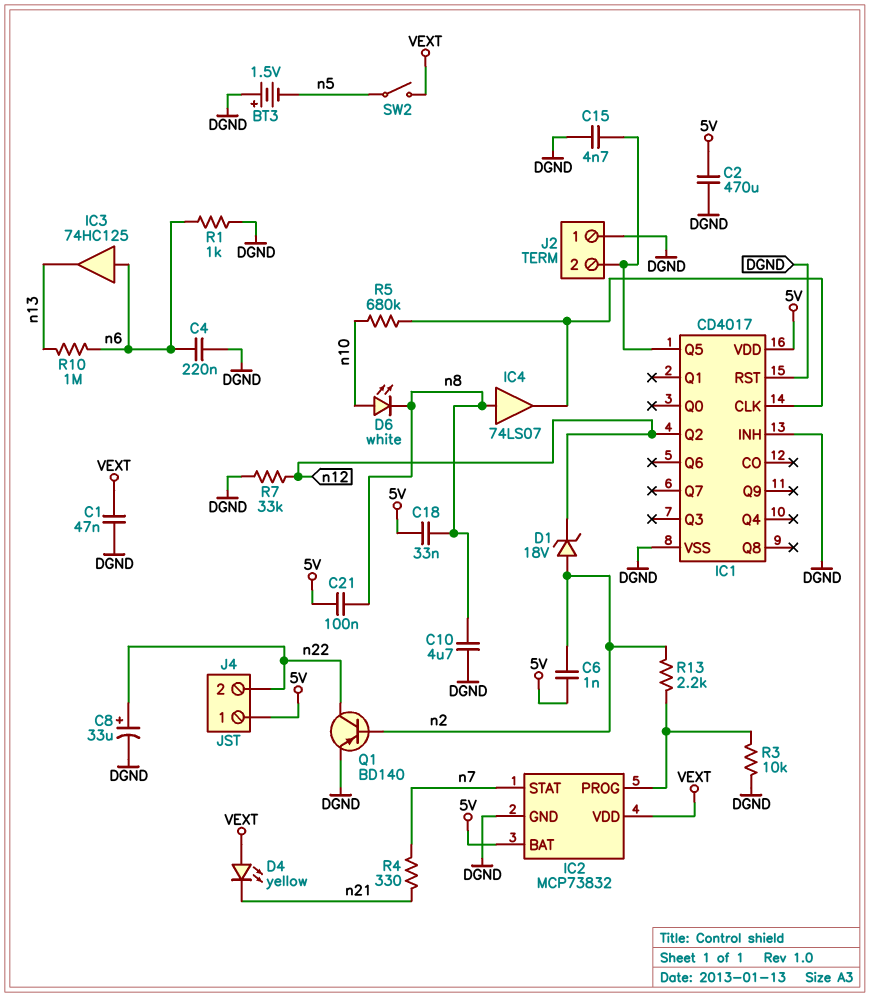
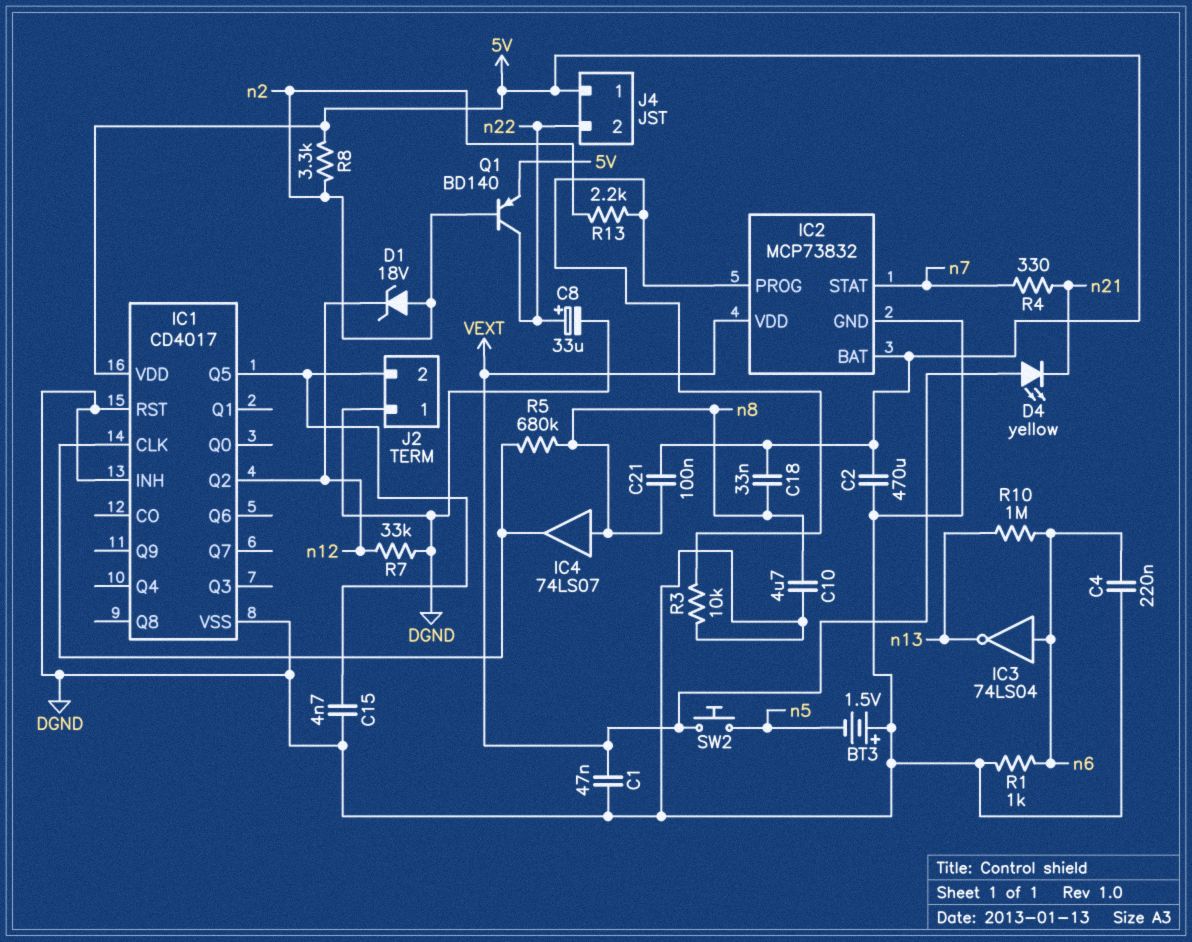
C6: 1nF (5V, n2) -> none
D6: LED white (A n10, K n8) -> none
IC3: buffer 74HC125 (in n6, out n13) -> NOT 74LS04 (in n6, out n13)
Q1: PNP BD140 (B n2, C n22, E DGND) -> PNP BD140 (B n2, C n22, E 5V)
R5: 680k (IC1/CLK, n10) -> 680k (IC1/CLK, n8)
R8: none -> 3.3k (5V, n2)
SW2: switch (VEXT, n5) -> button (VEXT, n5)

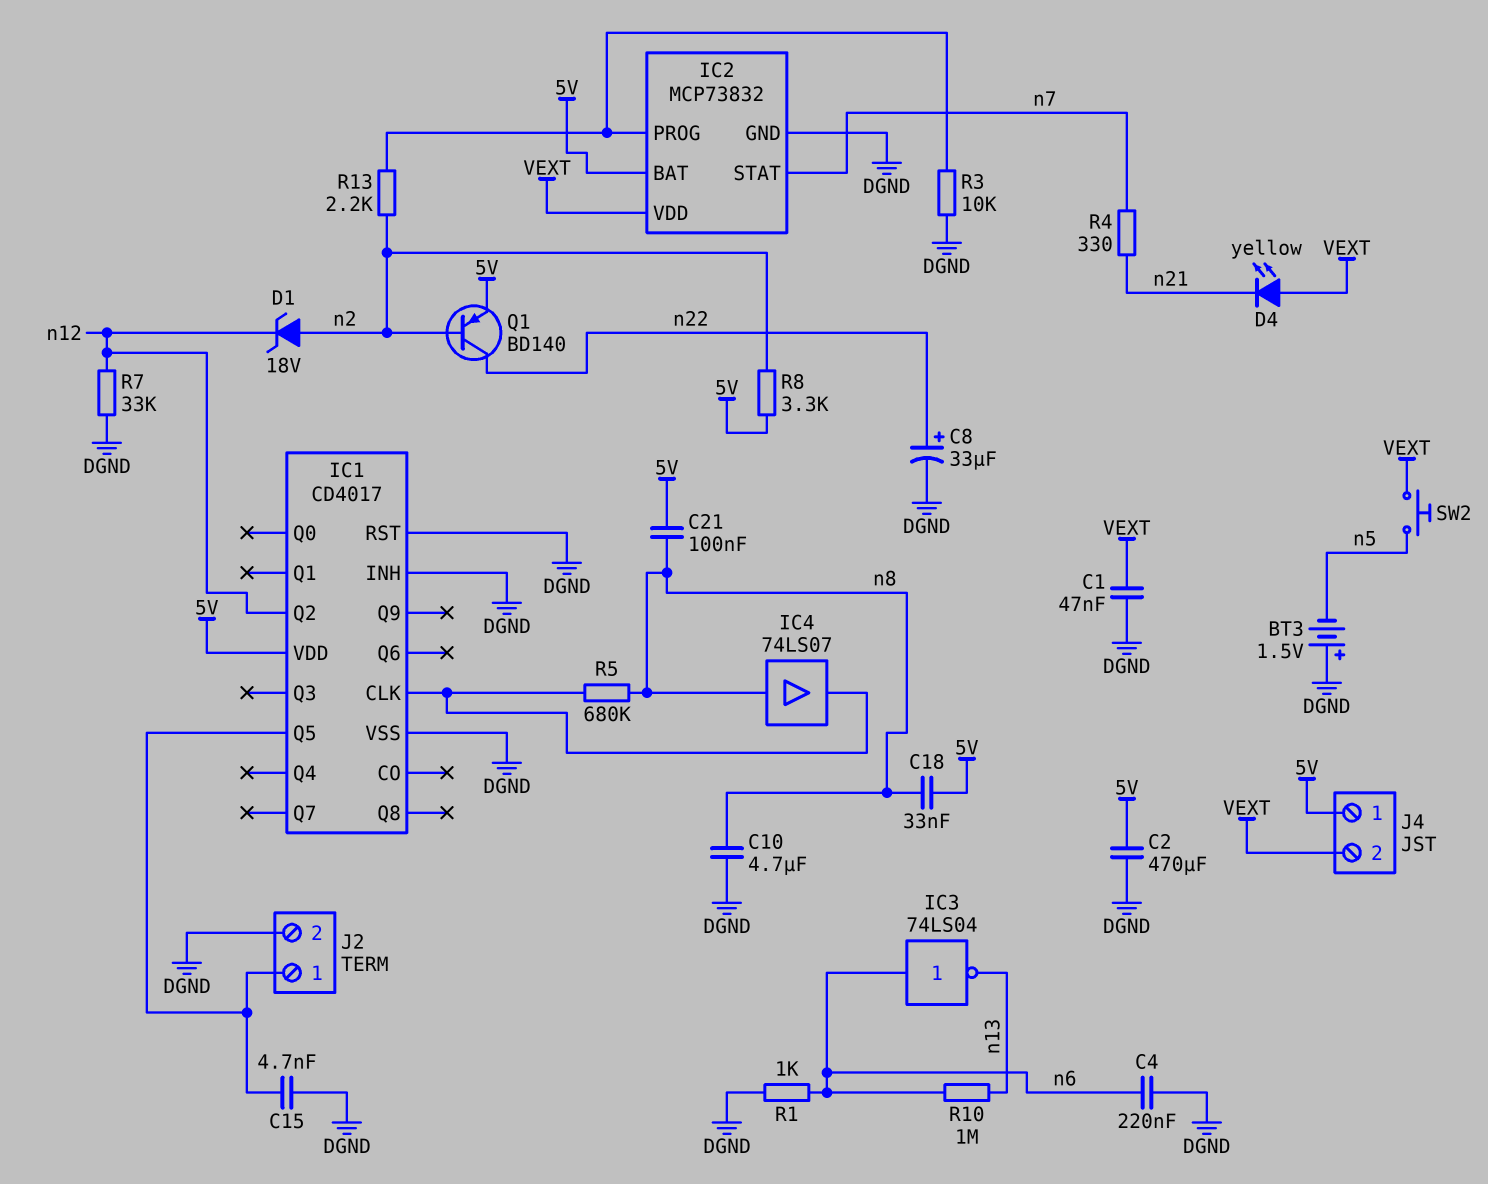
J2 pin 1: DGND -> IC1/Q5
J2 pin 2: IC1/Q5 -> DGND
J4 pin 2: n22 -> VEXT

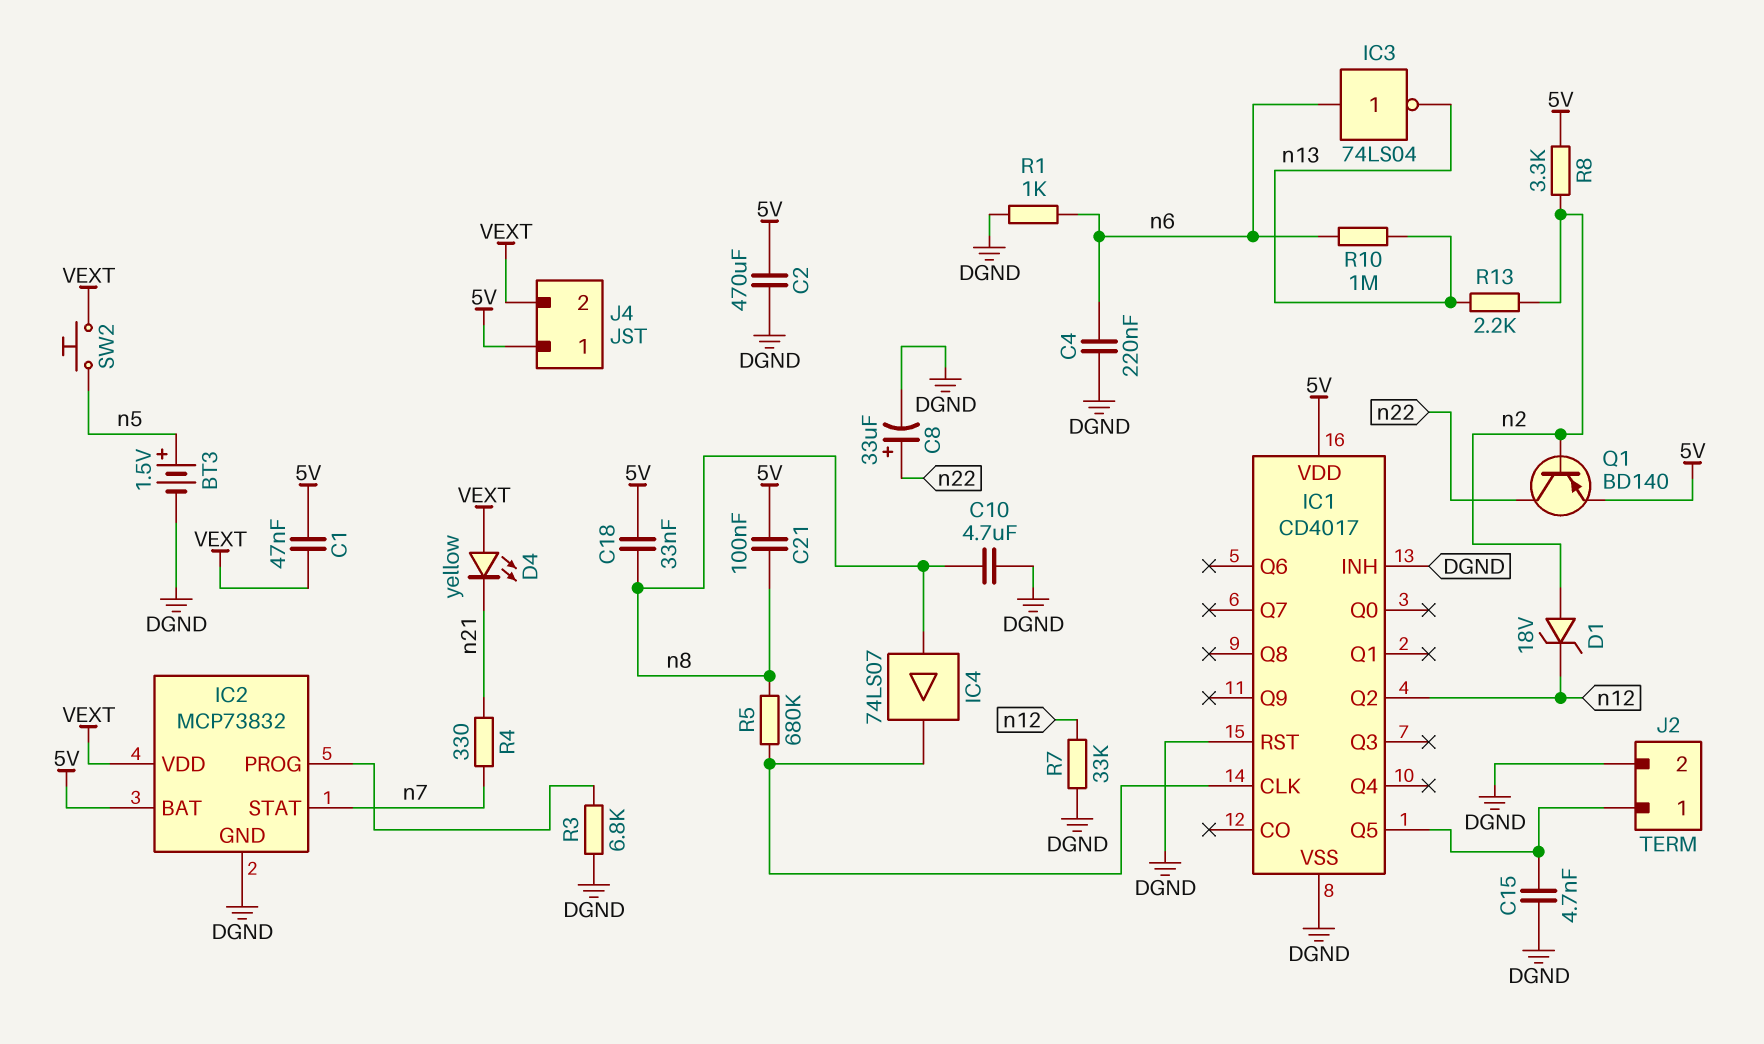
BT3: 1.5V (plus DGND, minus n5) -> 1.5V (plus n5, minus DGND)
C1: 47nF (DGND, VEXT) -> 47nF (5V, VEXT)
R3: 10k (DGND, IC2/PROG) -> 6.8k (DGND, IC2/PROG)
R13: 2.2k (IC2/PROG, n2) -> 2.2k (n2, n13)

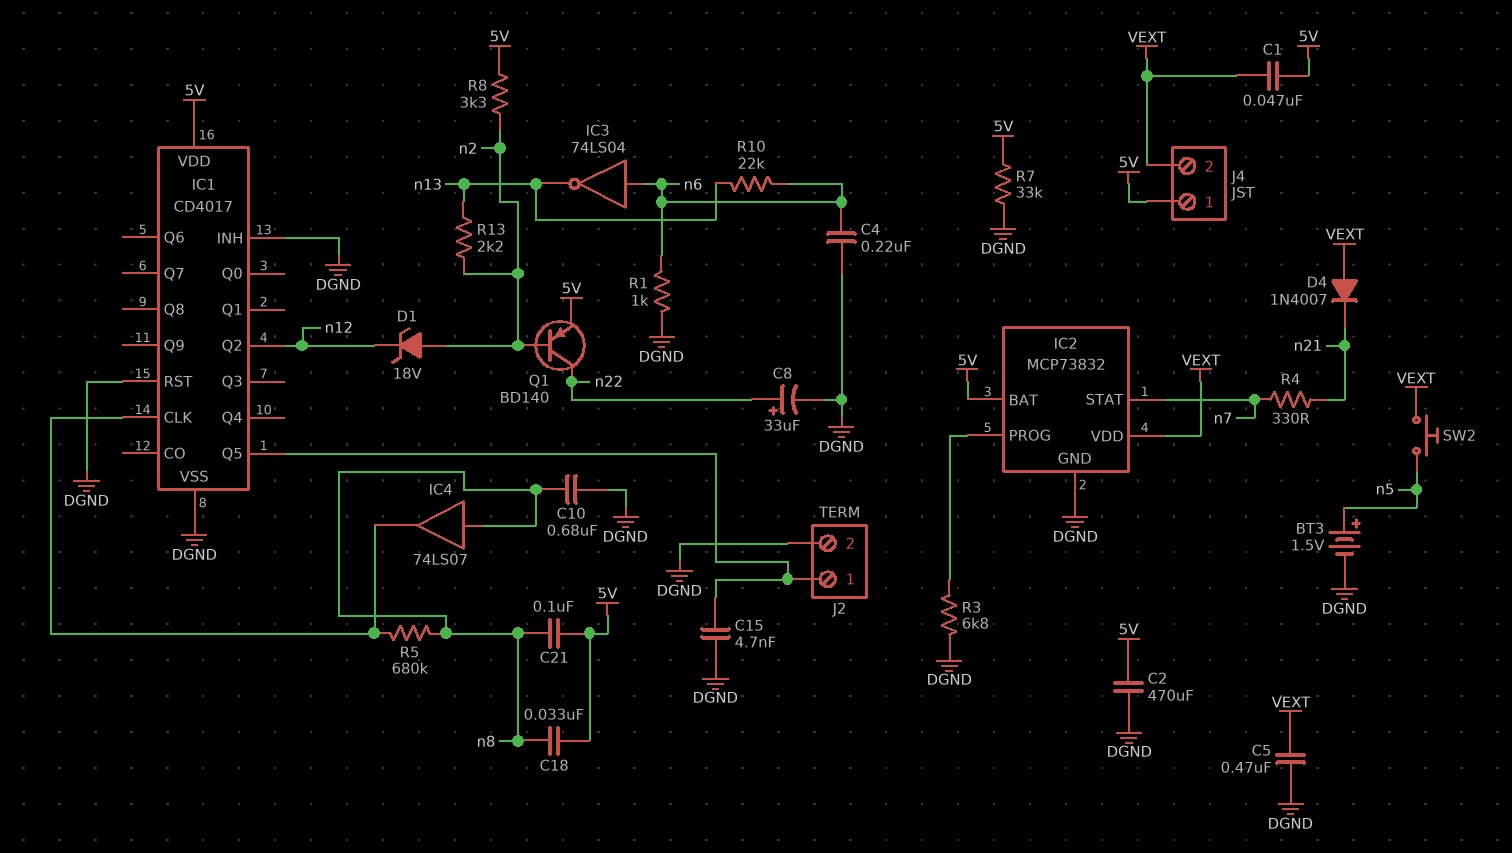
C5: none -> 470nF (DGND, VEXT)
C10: 4.7uF (DGND, n8) -> 680nF (DGND, n8)
D4: LED yellow (A VEXT, K n21) -> diode 1N4007 (A VEXT, K n21)
R7: 33k (DGND, n12) -> 33k (5V, DGND)
R10: 1M (n6, n13) -> 22k (n6, n13)

